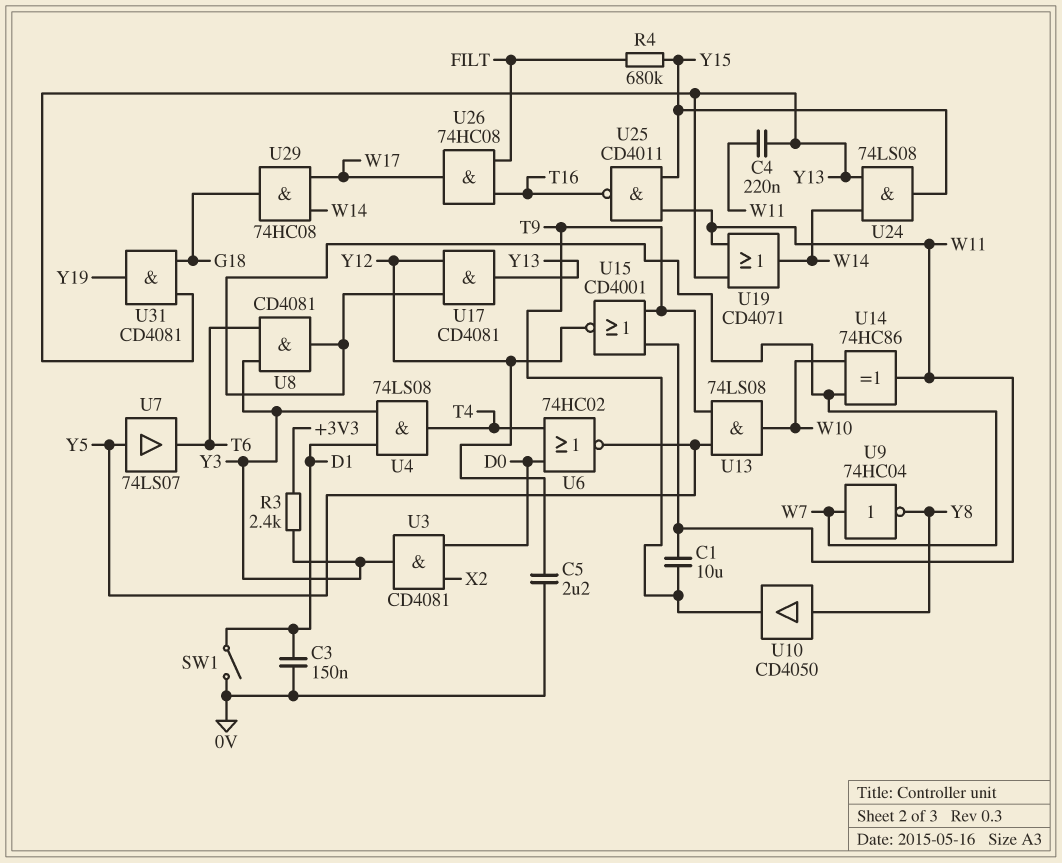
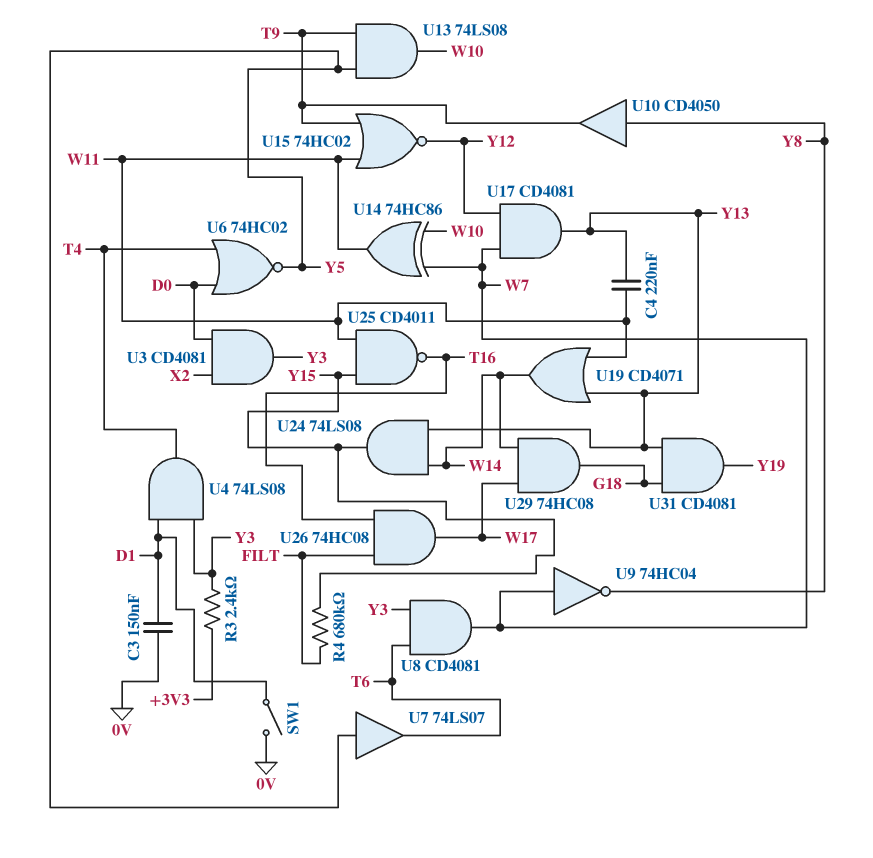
C1: 10uF (T9, W11) -> none
C5: 2.2uF (0V, Y12) -> none
U15: NOR CD4001 (in T9, in W11, out Y12) -> NOR 74HC02 (in T9, in W11, out Y12)

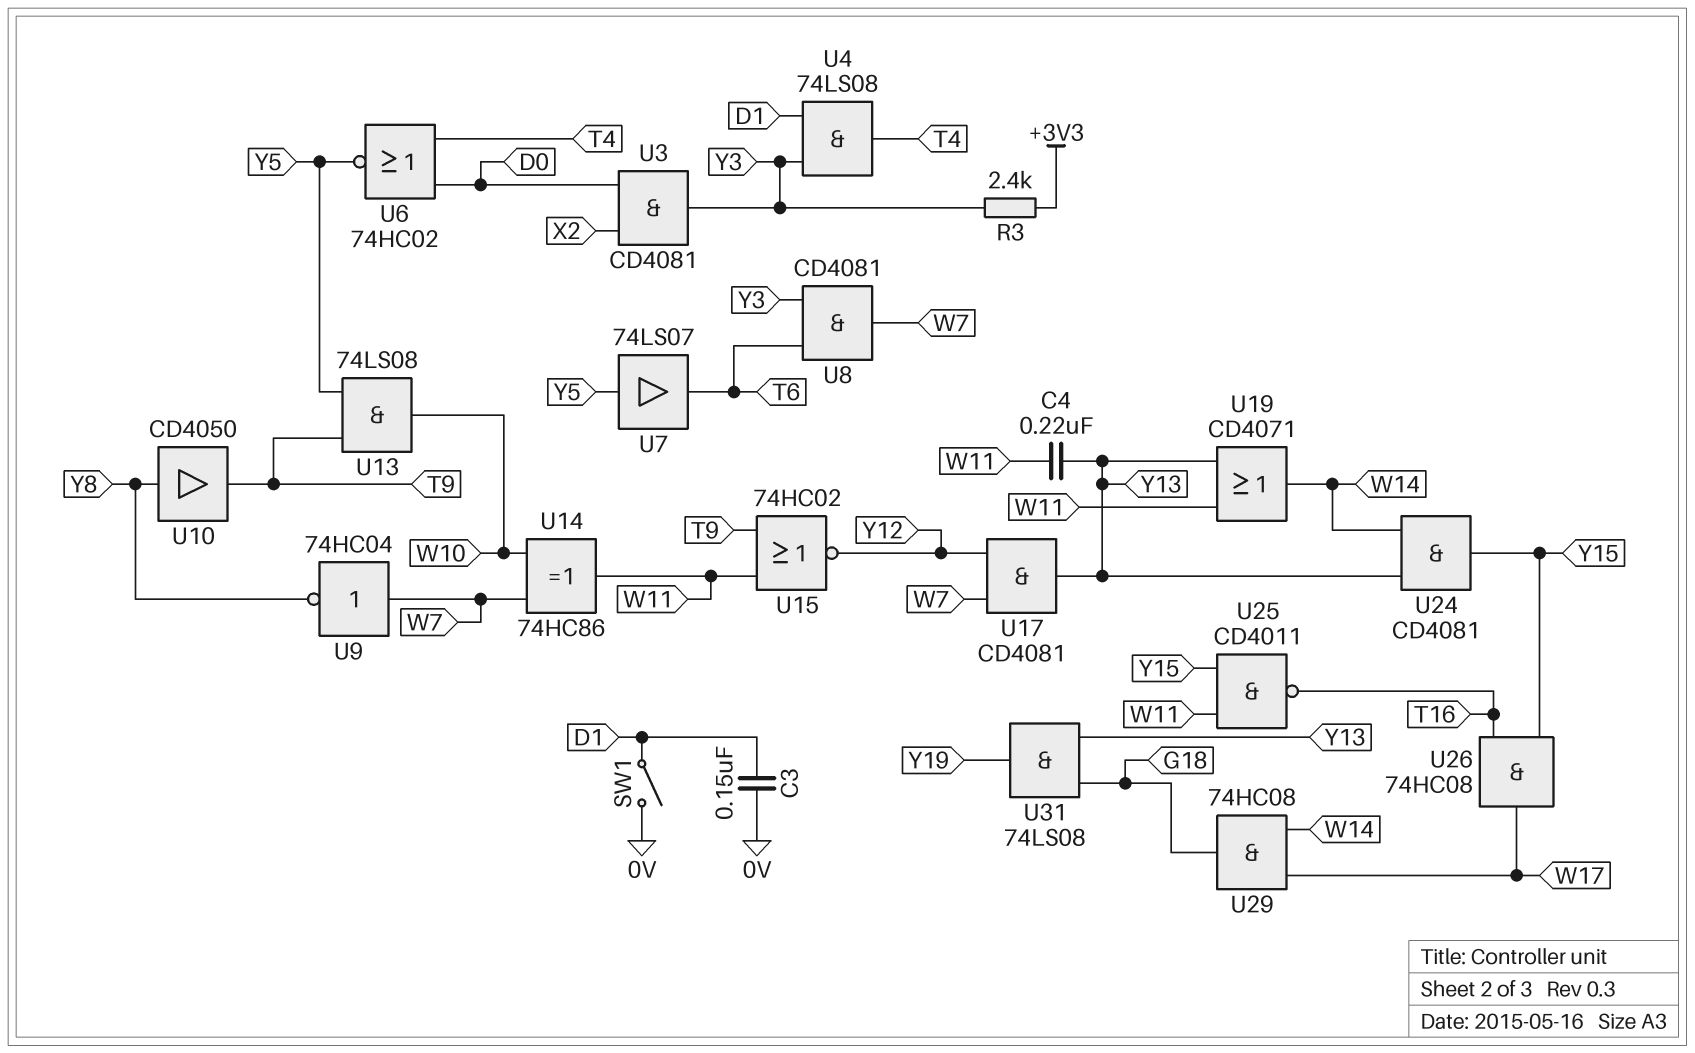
R4: 680k (FILT, Y15) -> none
U24: AND 74LS08 (in W14, in Y13, out Y15) -> AND CD4081 (in W14, in Y13, out Y15)
U26: AND 74HC08 (in FILT, in T16, out W17) -> AND 74HC08 (in T16, in Y15, out W17)
U31: AND CD4081 (in G18, in Y13, out Y19) -> AND 74LS08 (in G18, in Y13, out Y19)

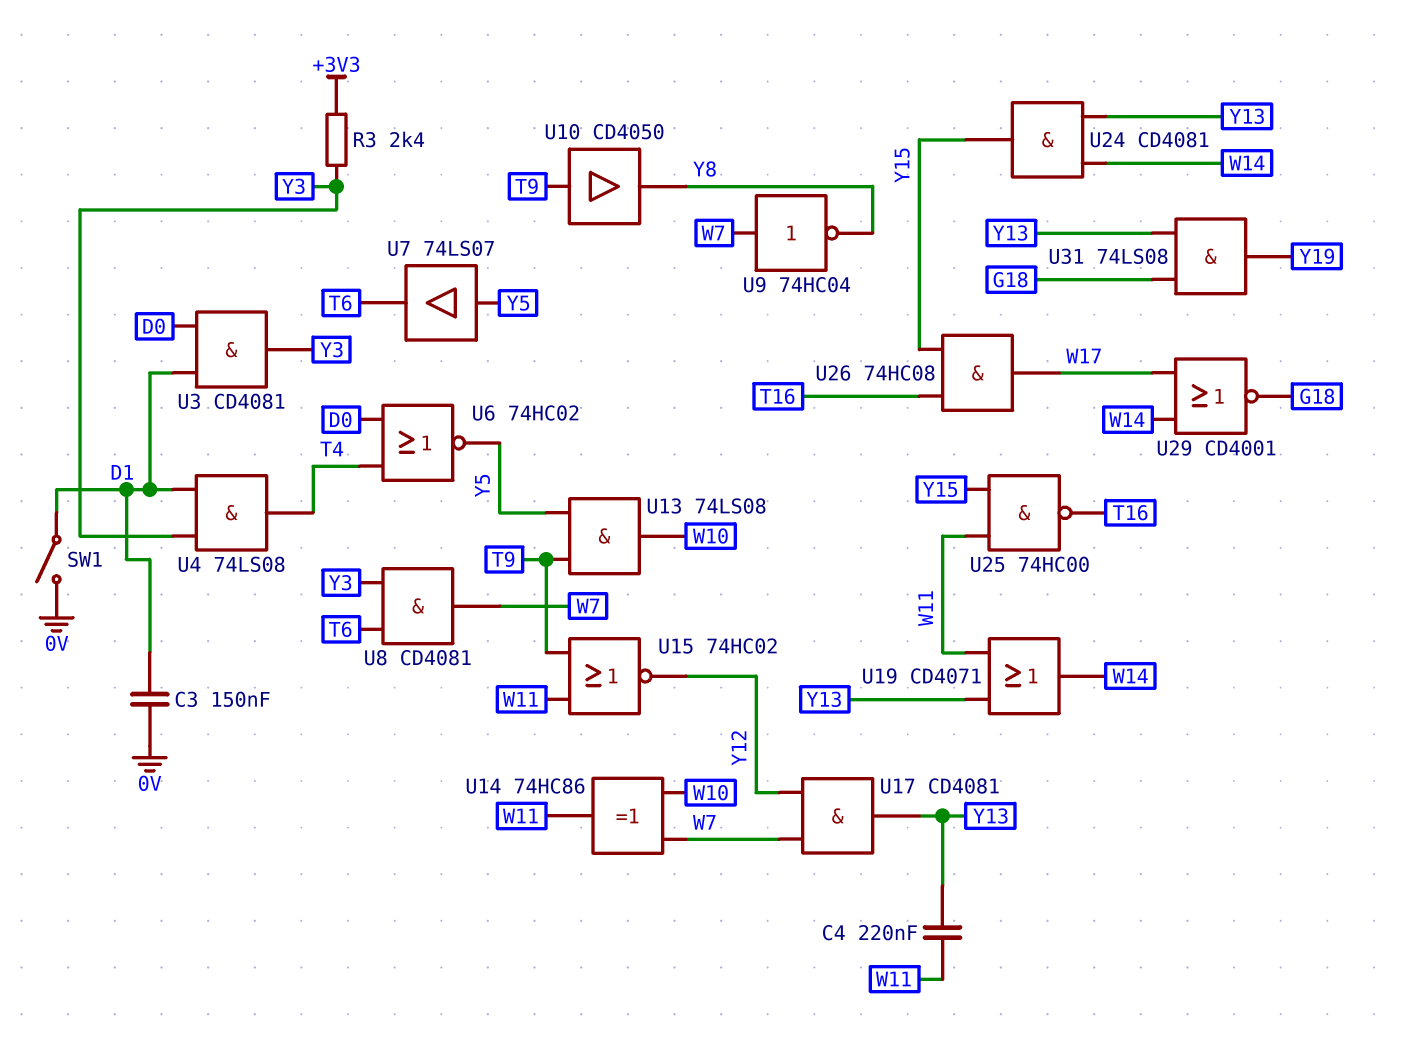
U3: AND CD4081 (in D0, in X2, out Y3) -> AND CD4081 (in D0, in D1, out Y3)
U10: buffer CD4050 (in Y8, out T9) -> buffer CD4050 (in T9, out Y8)
U25: NAND CD4011 (in W11, in Y15, out T16) -> NAND 74HC00 (in W11, in Y15, out T16)
U29: AND 74HC08 (in W14, in W17, out G18) -> NOR CD4001 (in W14, in W17, out G18)

